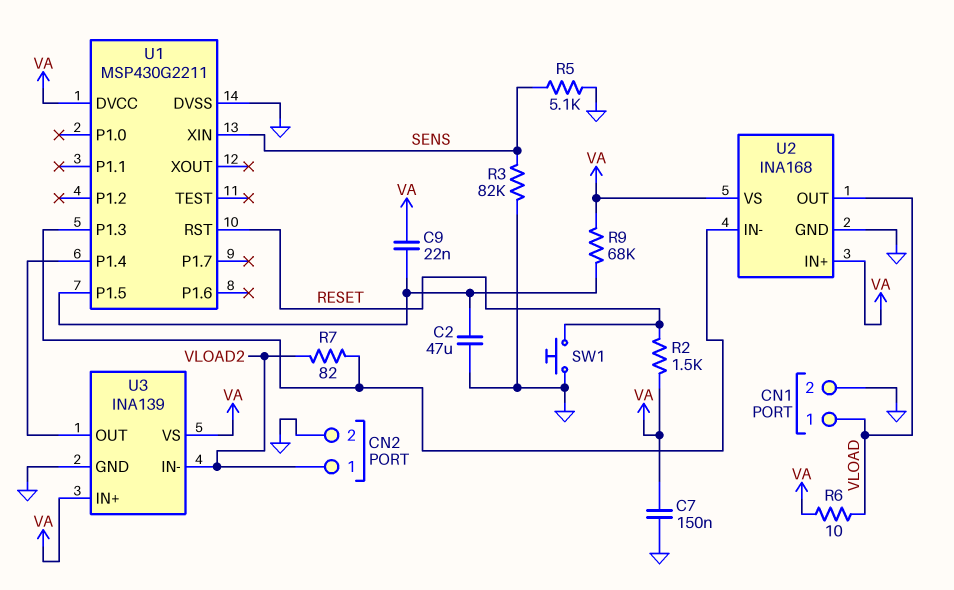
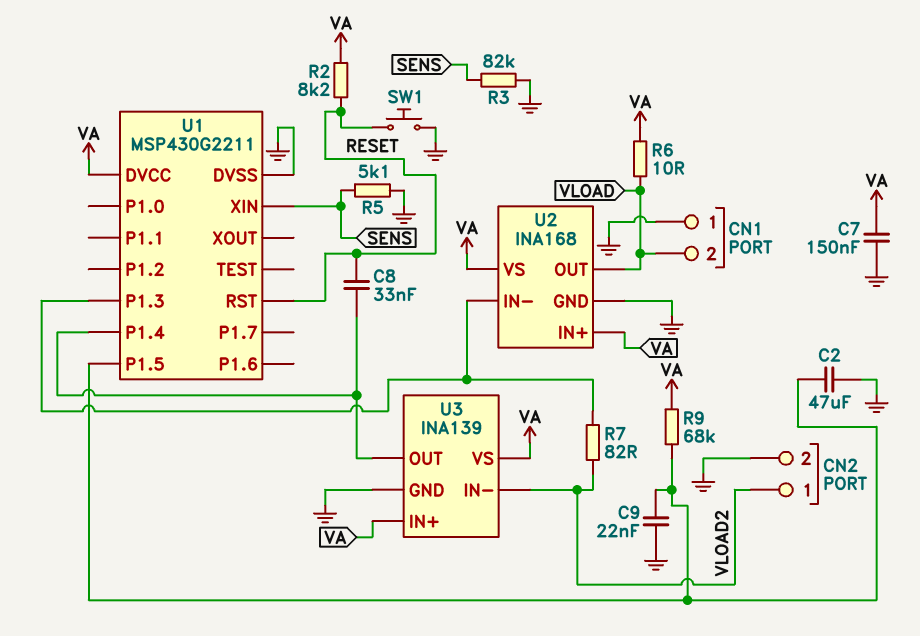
C8: none -> 33nF (RESET, U1/P1.4)
C9: 22nF (U1/P1.5, VA) -> 22nF (GND, U1/P1.5)
CN1 pin 1: VLOAD -> GND
CN1 pin 2: GND -> VLOAD
R2: 1.5k (RESET, VA) -> 8.2k (RESET, VA)

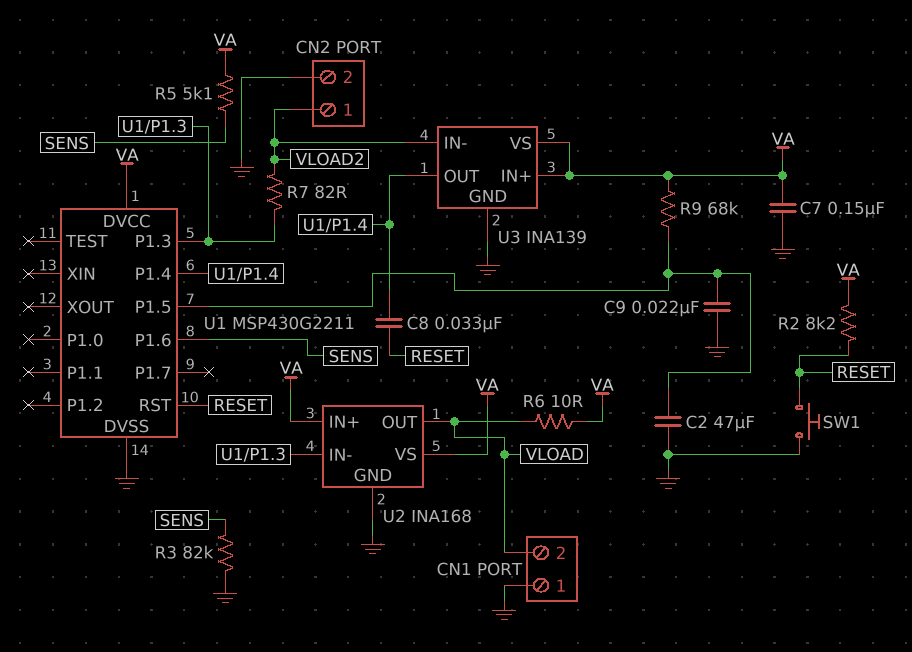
R5: 5.1k (GND, SENS) -> 5.1k (SENS, VA)
U1 pin P1.6: none -> SENS
U1 pin XIN: SENS -> none

